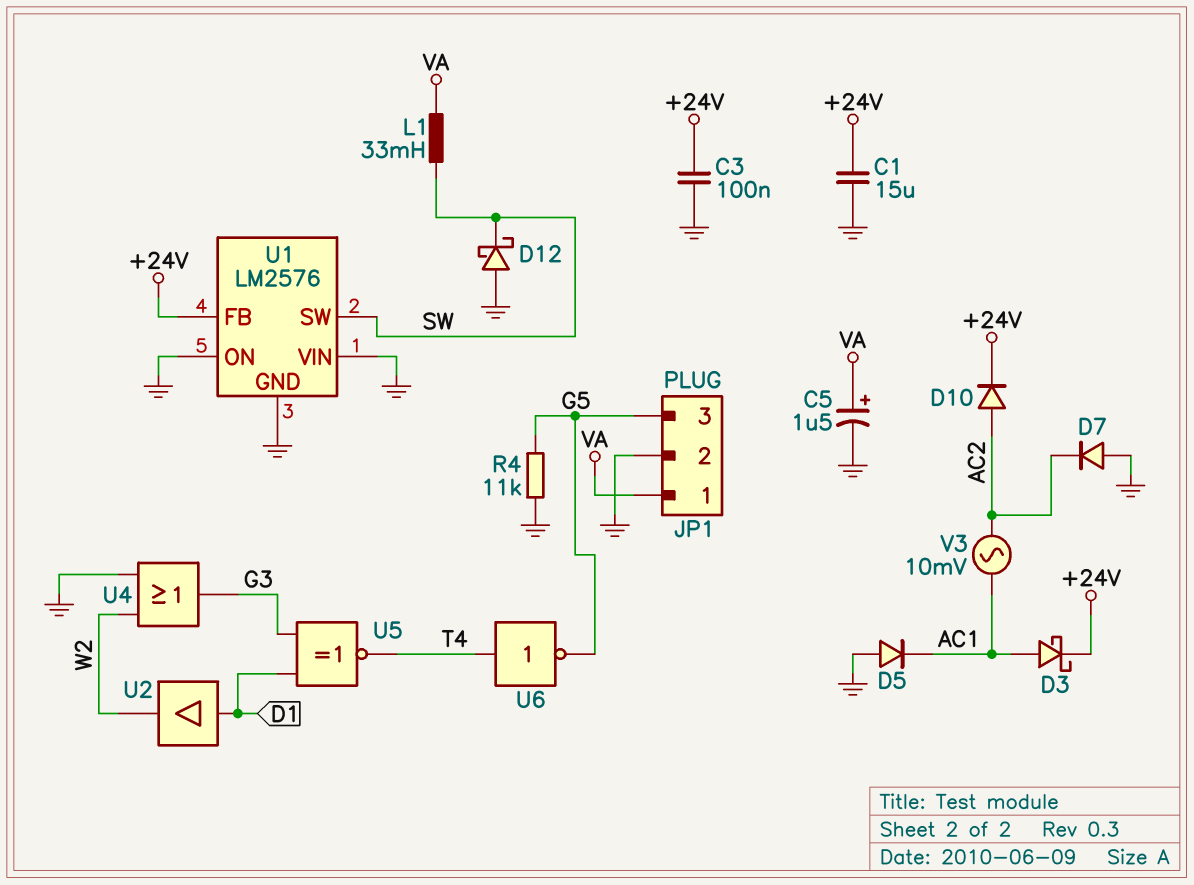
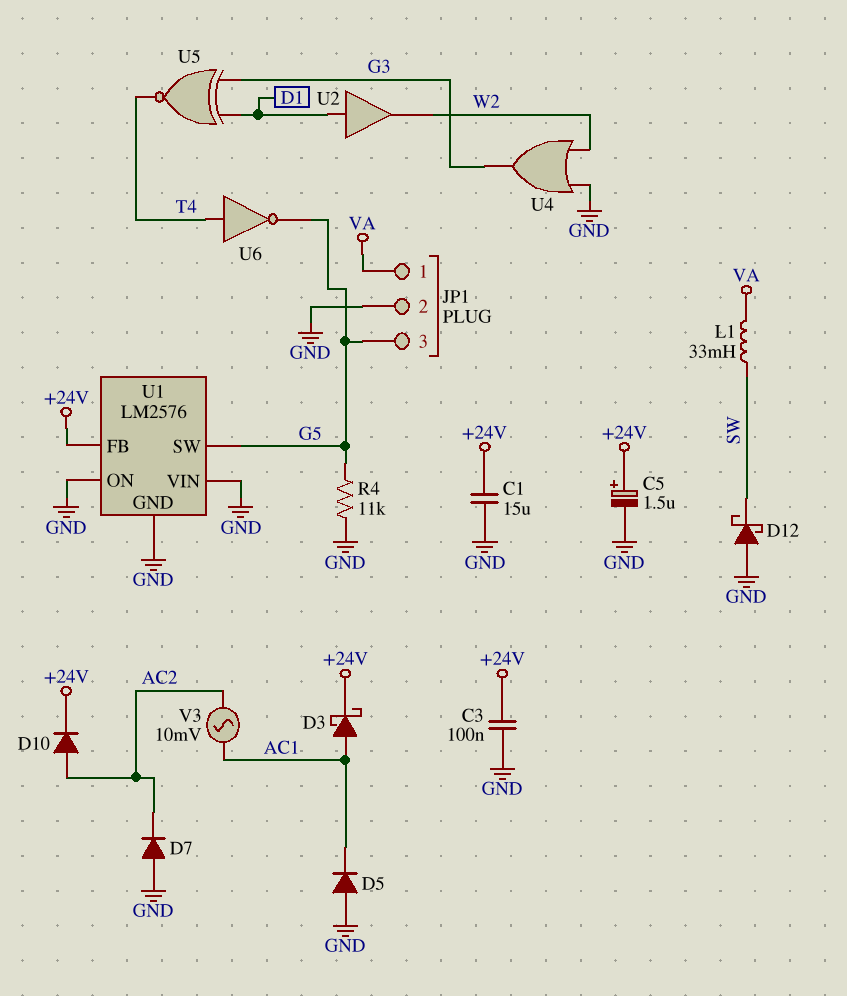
C5: 1.5uF (plus VA, minus GND) -> 1.5uF (plus +24V, minus GND)
U1 pin SW: SW -> G5

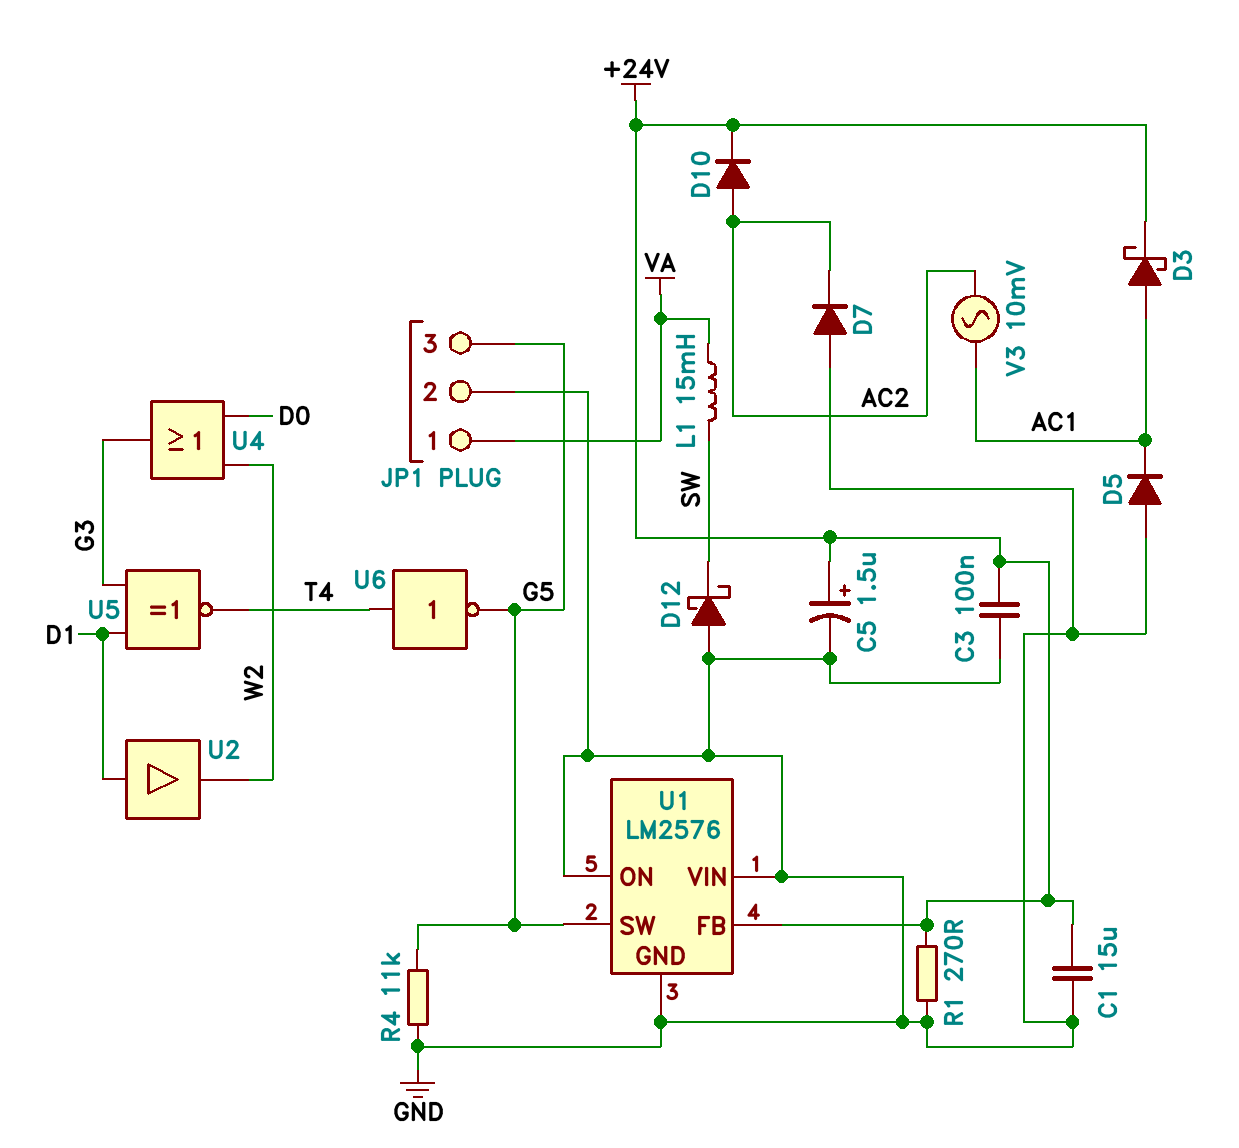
L1: 33mH (SW, VA) -> 15mH (SW, VA)
R1: none -> 270 (+24V, GND)
U4: OR (in GND, in W2, out G3) -> OR (in D0, in W2, out G3)

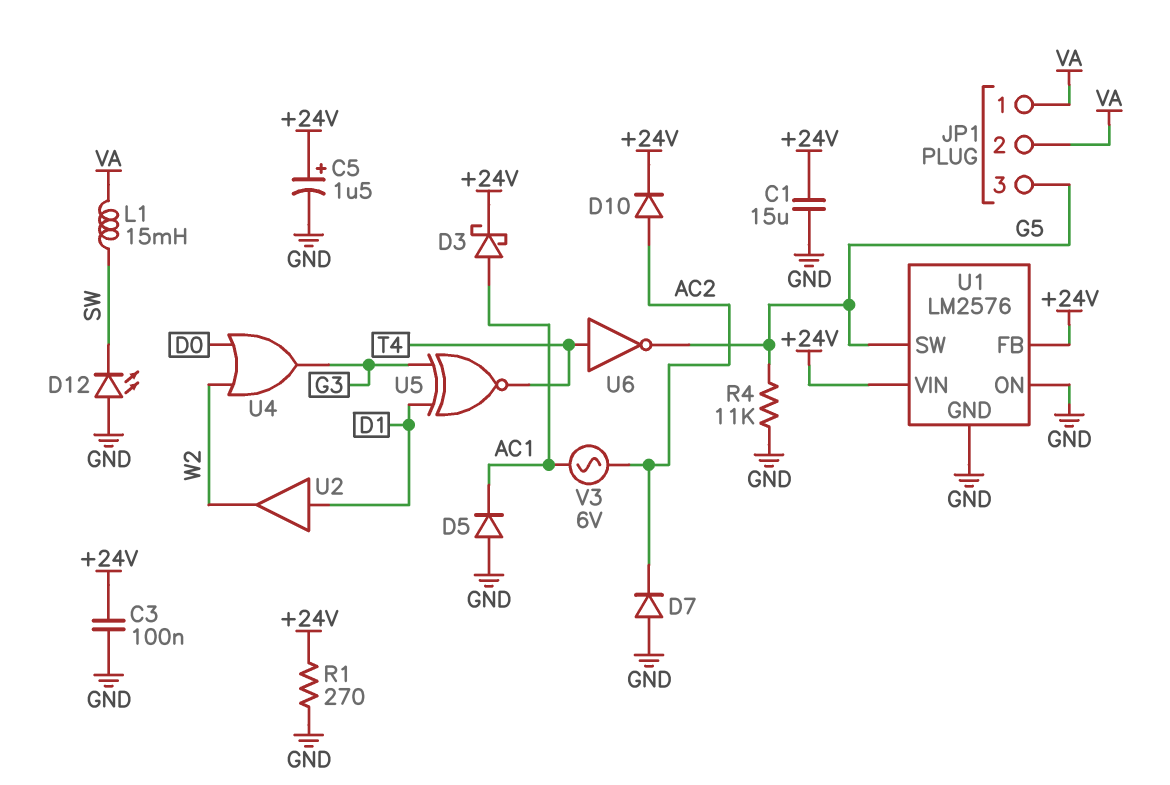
D12: schottky (A GND, K SW) -> LED (A GND, K SW)
JP1 pin 2: GND -> VA
U1 pin VIN: GND -> +24V
V3: AC 10mV (AC1, AC2) -> AC 6V (AC1, AC2)

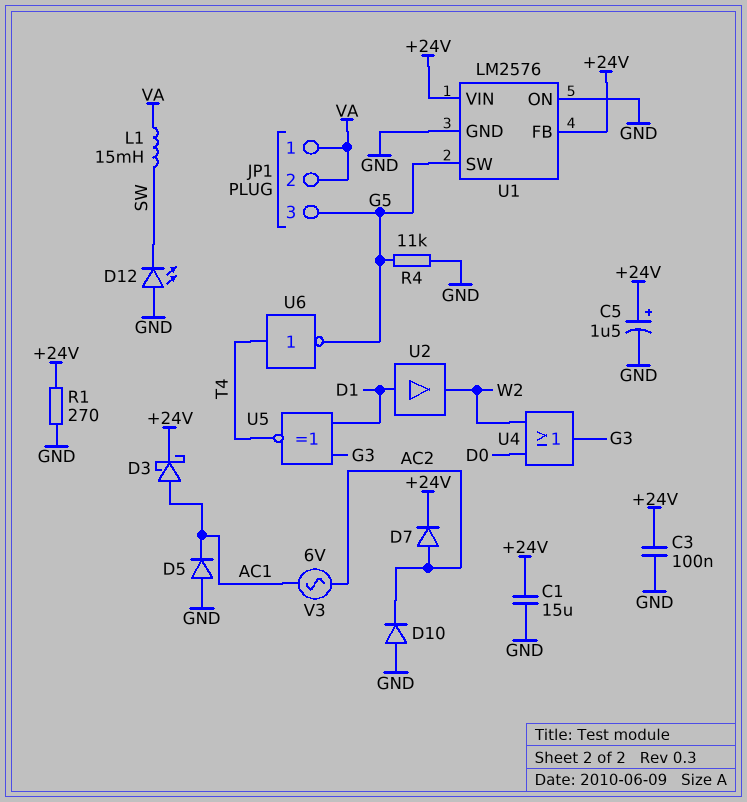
D7: diode (A GND, K AC2) -> diode (A AC2, K +24V)
D10: diode (A AC2, K +24V) -> diode (A GND, K AC2)

